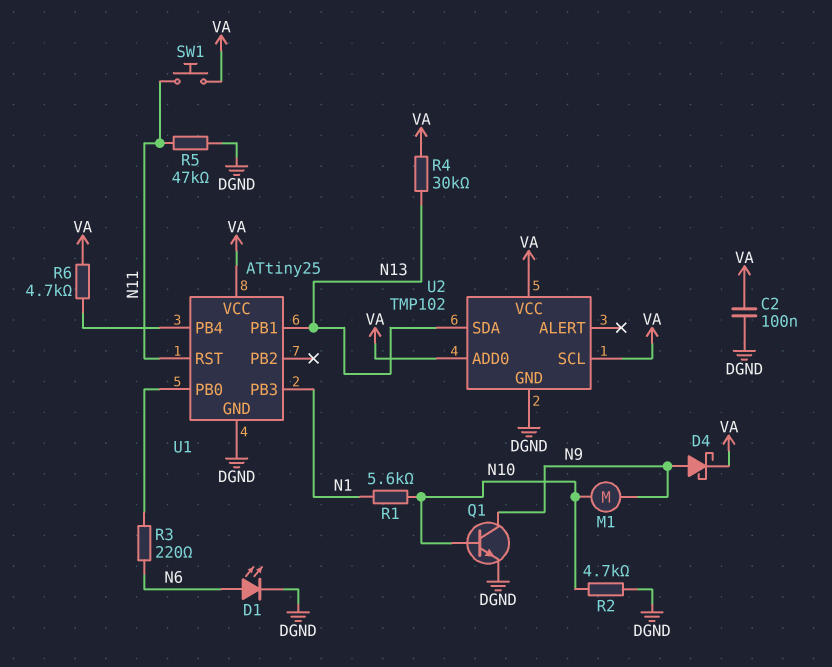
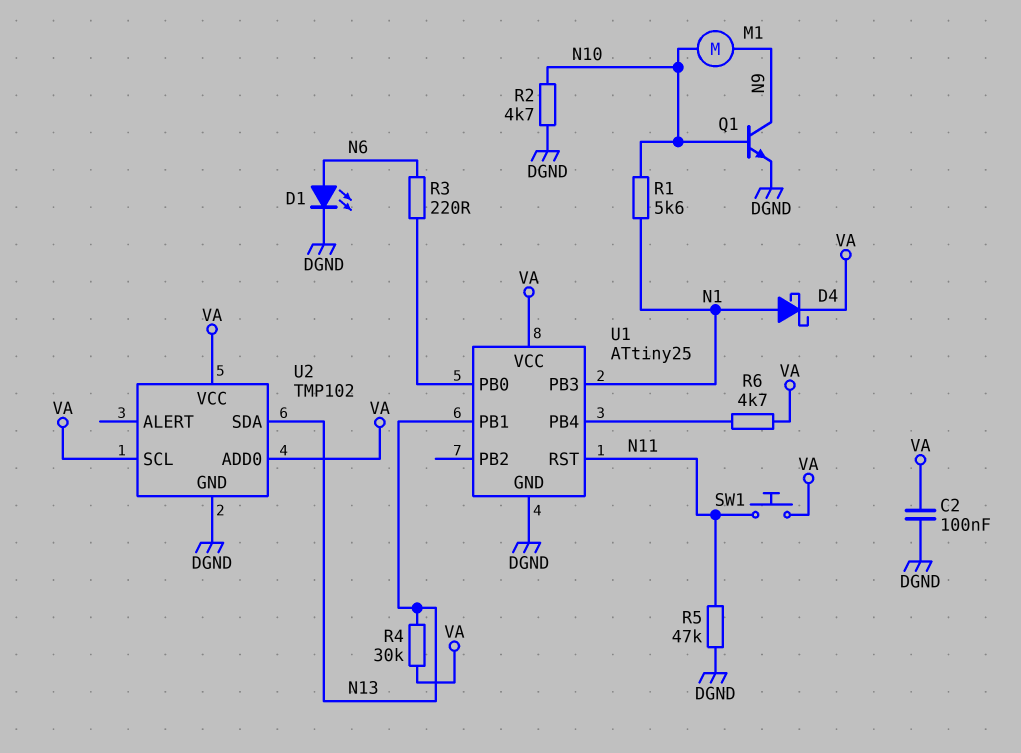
D4: schottky (A N9, K VA) -> schottky (A N1, K VA)

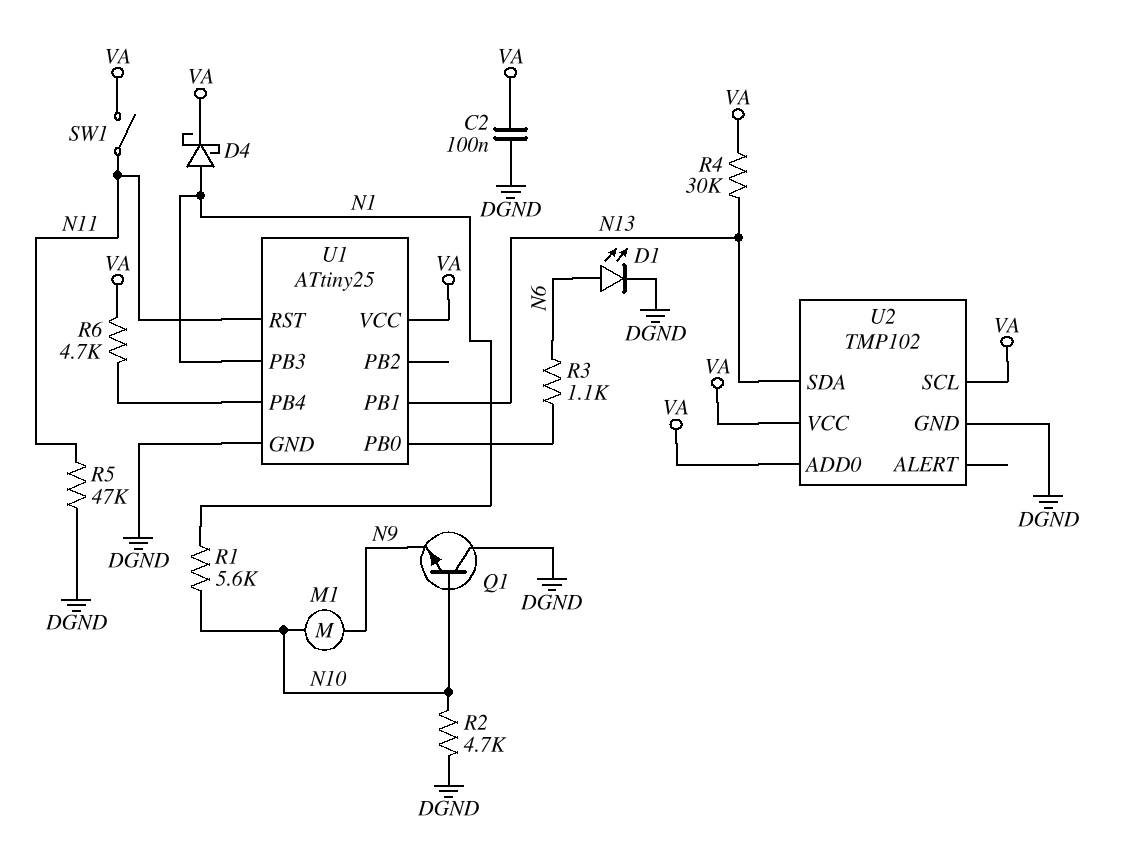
Q1: NPN (B N10, C N9, E DGND) -> NPN (B N10, C DGND, E N9)
R3: 220 (N6, U1/PB0) -> 1.1k (N6, U1/PB0)
SW1: button (N11, VA) -> switch (N11, VA)

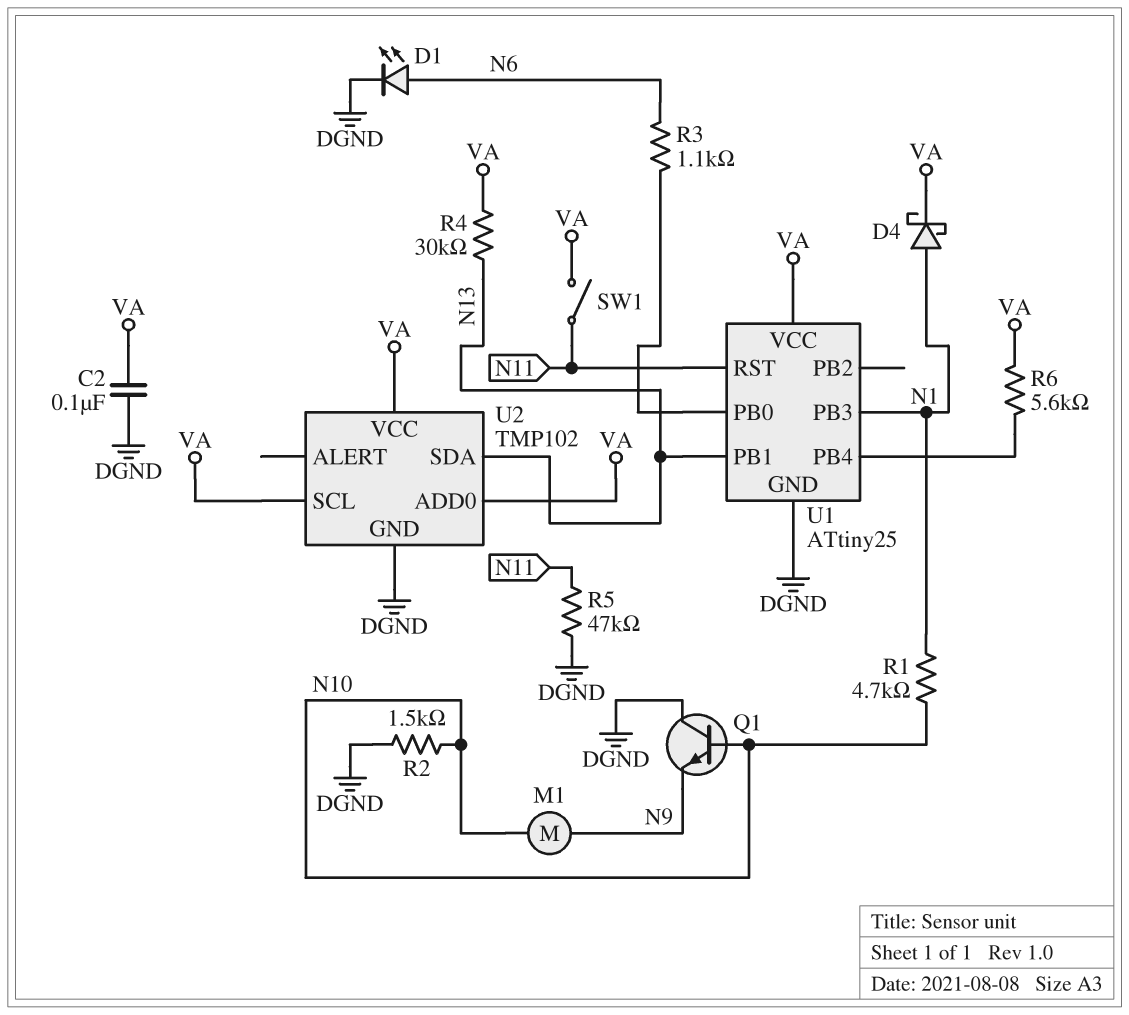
R1: 5.6k (N1, N10) -> 4.7k (N1, N10)
R2: 4.7k (DGND, N10) -> 1.5k (DGND, N10)
R6: 4.7k (U1/PB4, VA) -> 5.6k (U1/PB4, VA)

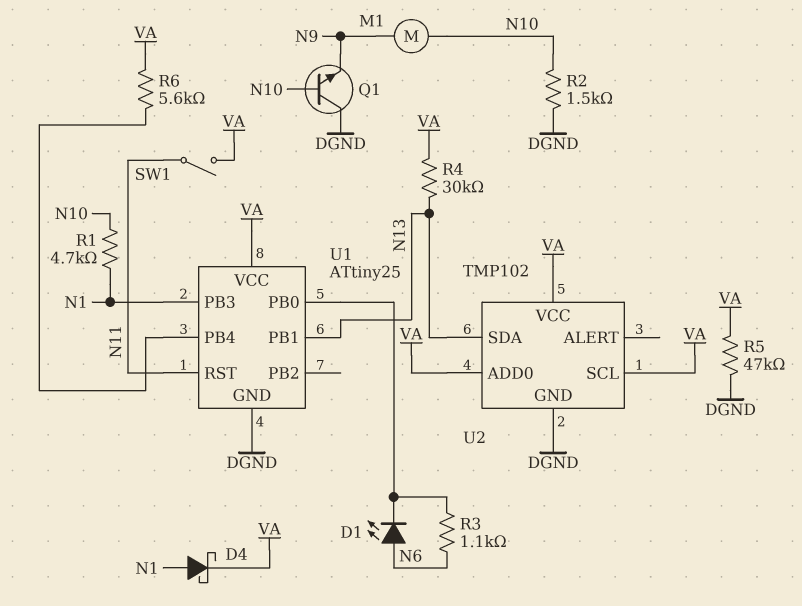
C2: 100nF (DGND, VA) -> none
D1: LED (A N6, K DGND) -> LED (A N6, K U1/PB0)
R5: 47k (DGND, N11) -> 47k (DGND, VA)

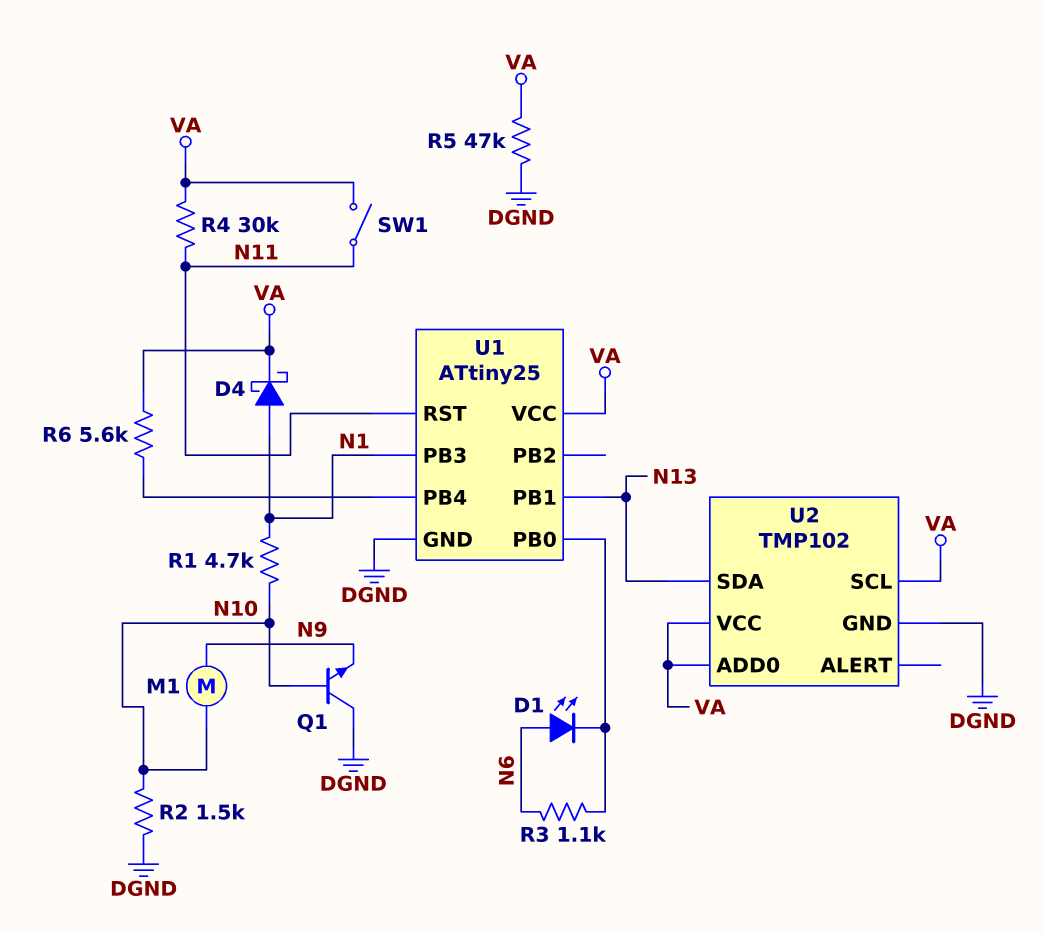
R4: 30k (N13, VA) -> 30k (N11, VA)

